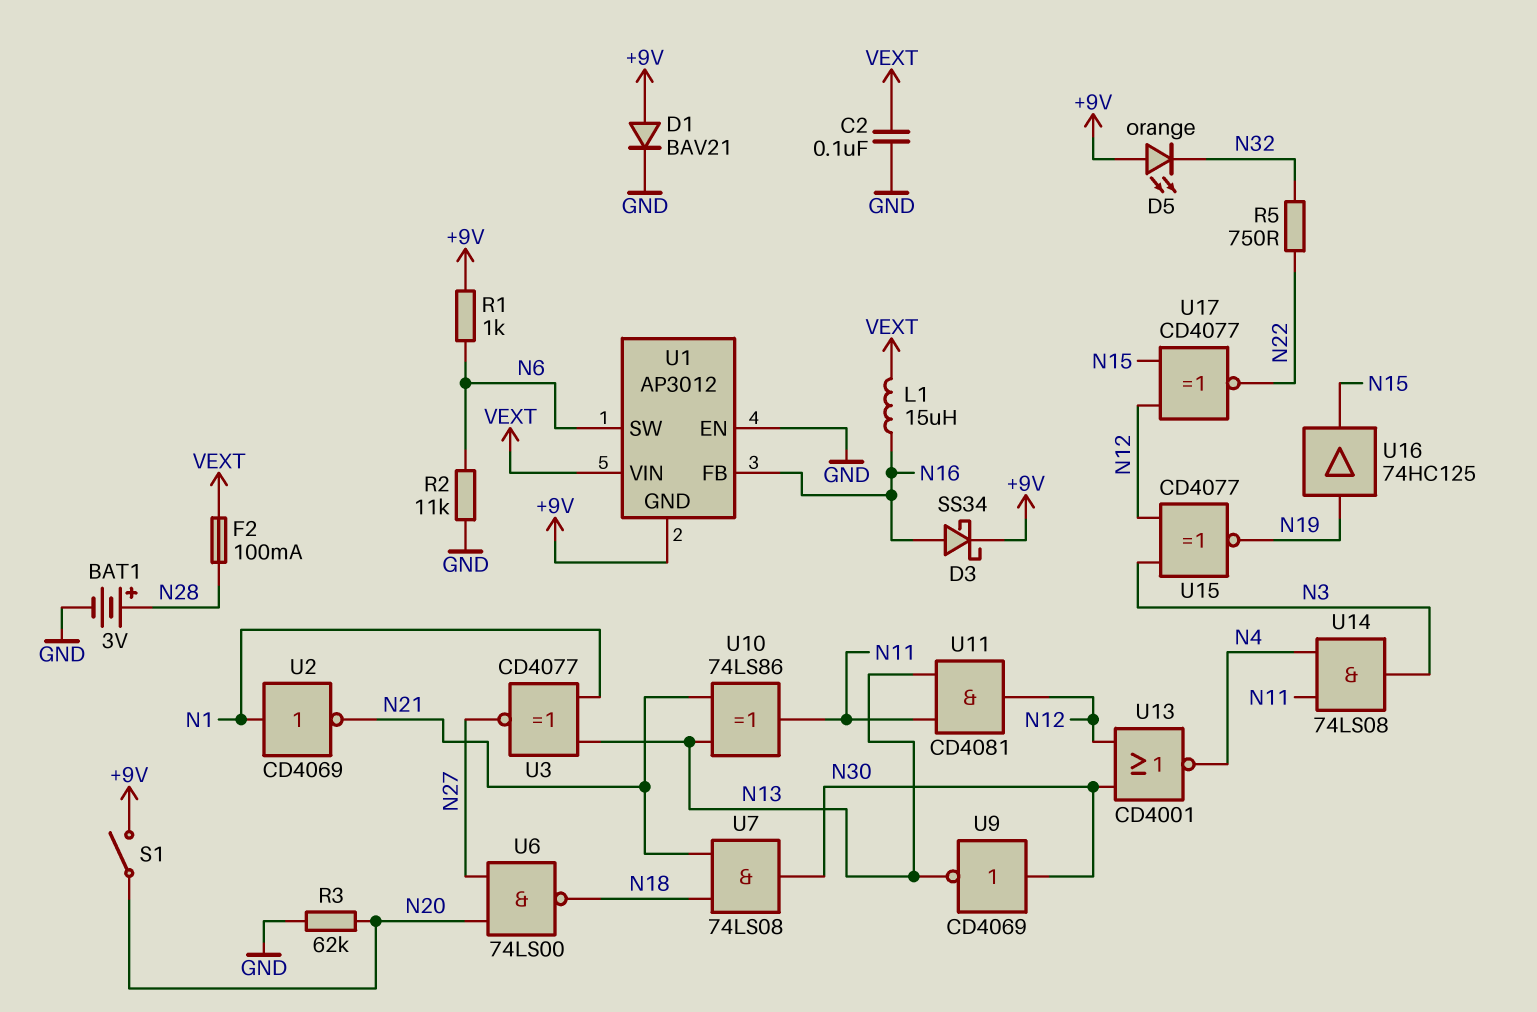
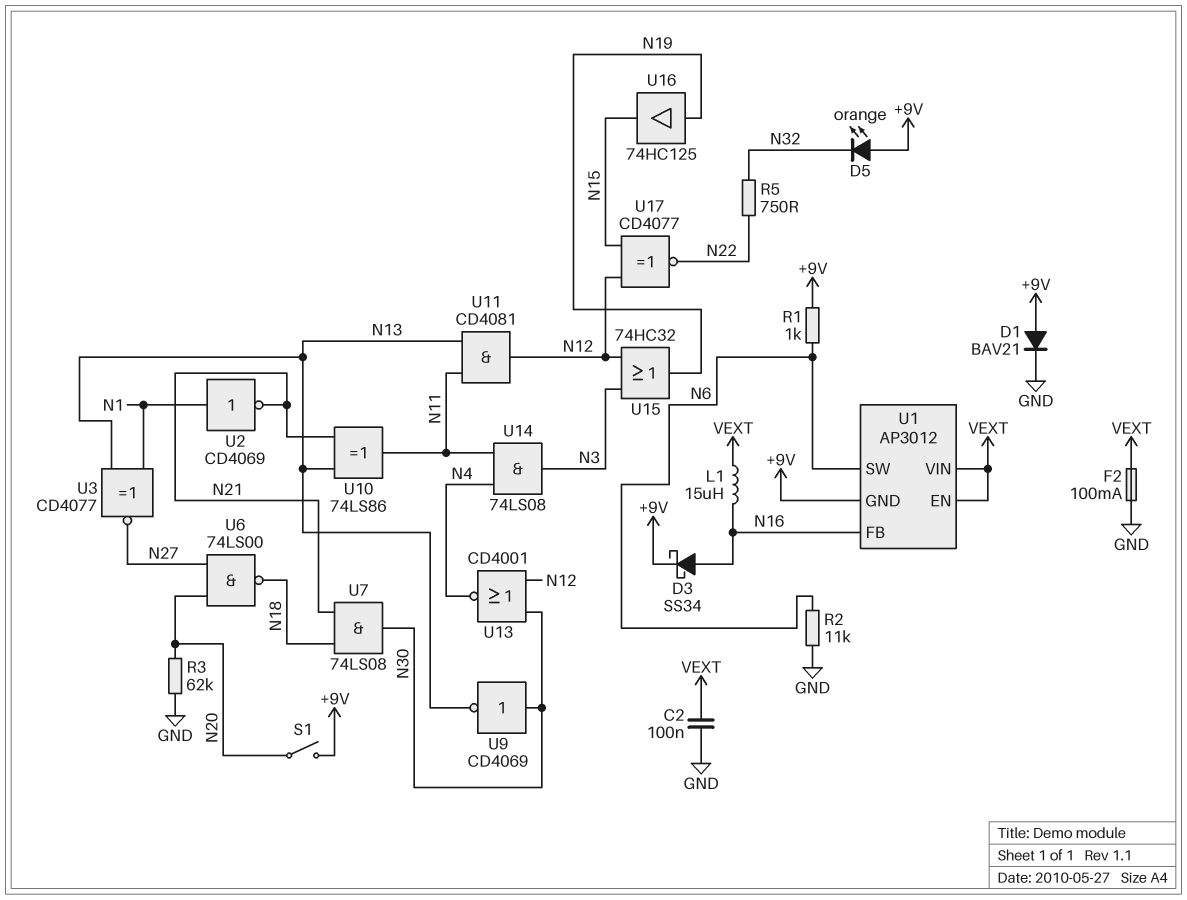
BAT1: 3V (plus N28, minus GND) -> none
F2: 100mA (N28, VEXT) -> 100mA (GND, VEXT)
U1 pin EN: GND -> VEXT
U15: XNOR CD4077 (in N3, in N12, out N19) -> OR 74HC32 (in N3, in N12, out N19)

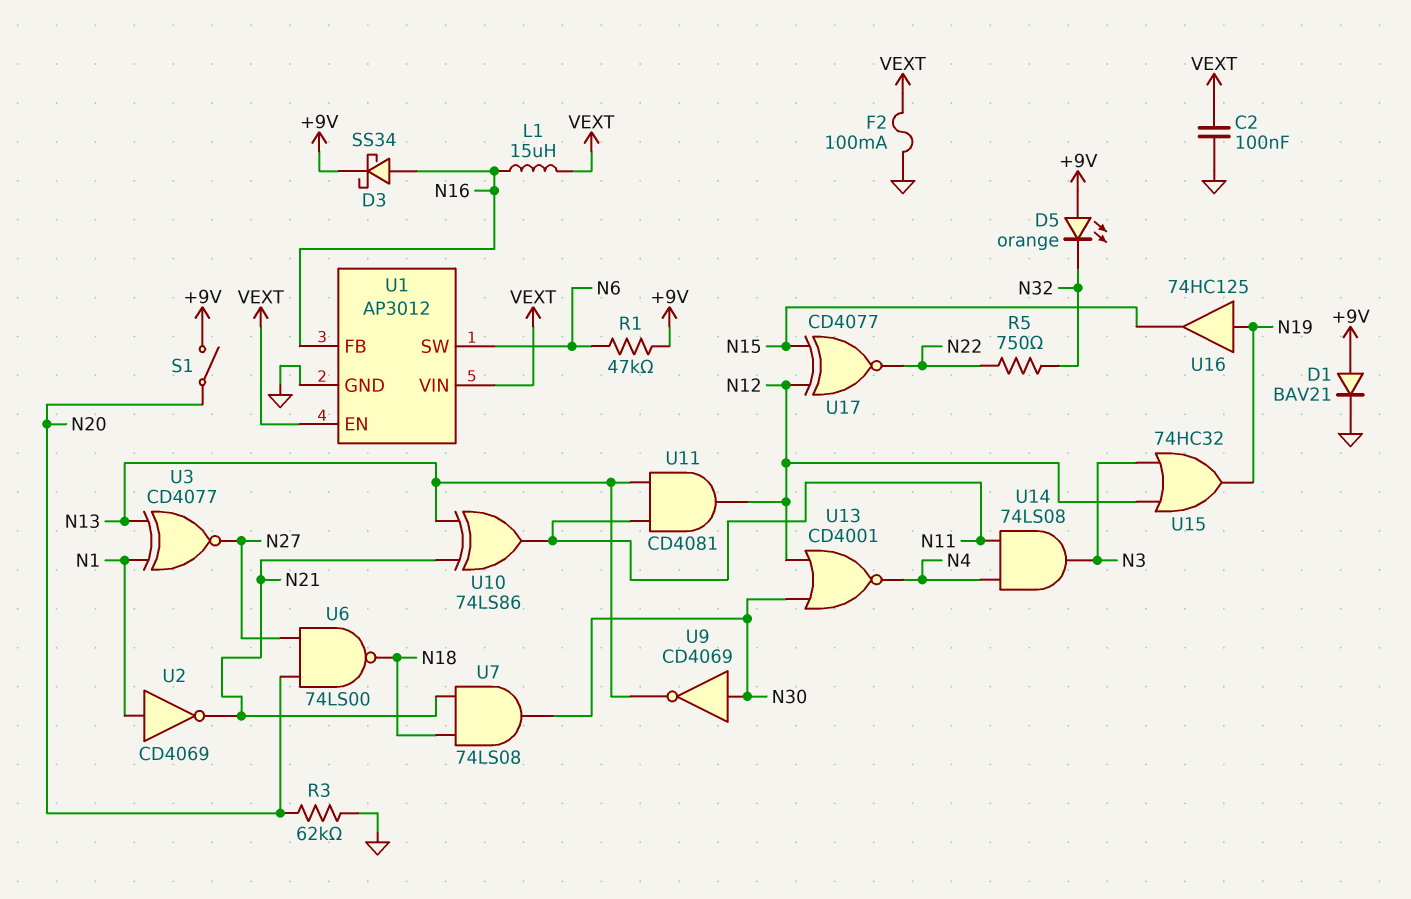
R1: 1k (+9V, N6) -> 47k (+9V, N6)
R2: 11k (GND, N6) -> none
U1 pin GND: +9V -> GND

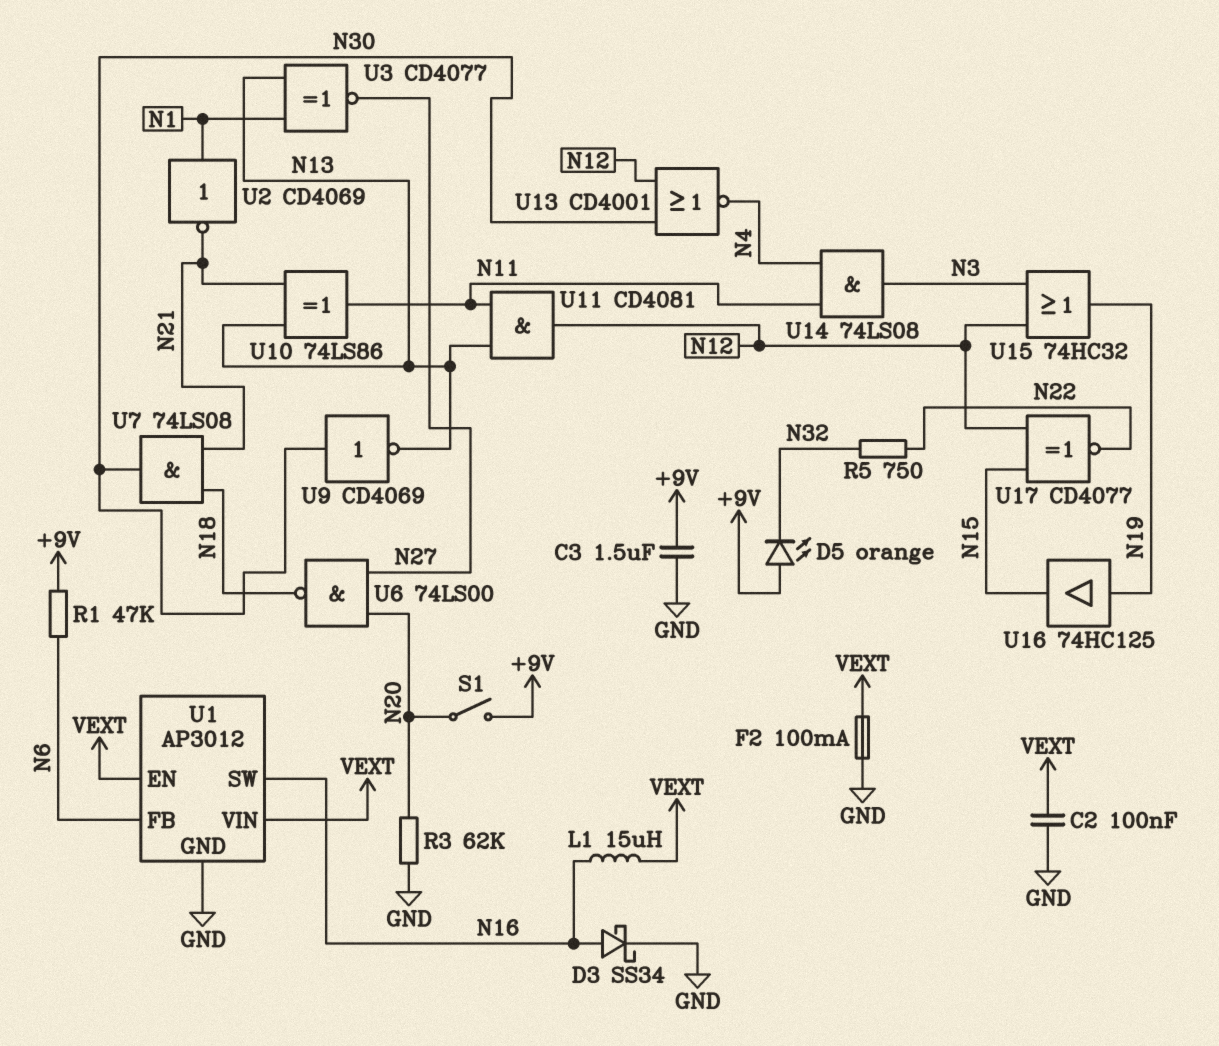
C3: none -> 1.5uF (+9V, GND)
D1: diode BAV21 (A +9V, K GND) -> none
D3: schottky SS34 (A N16, K +9V) -> schottky SS34 (A N16, K GND)
U1 pin FB: N16 -> N6
U1 pin SW: N6 -> N16

